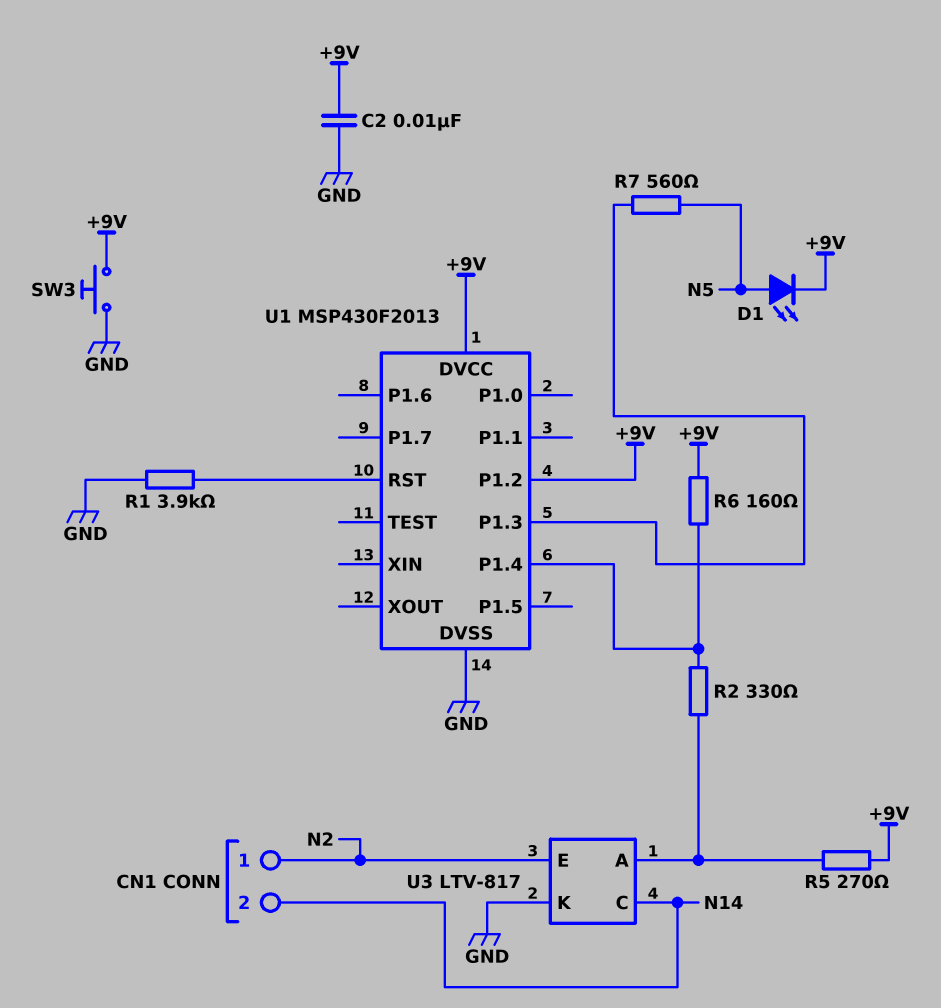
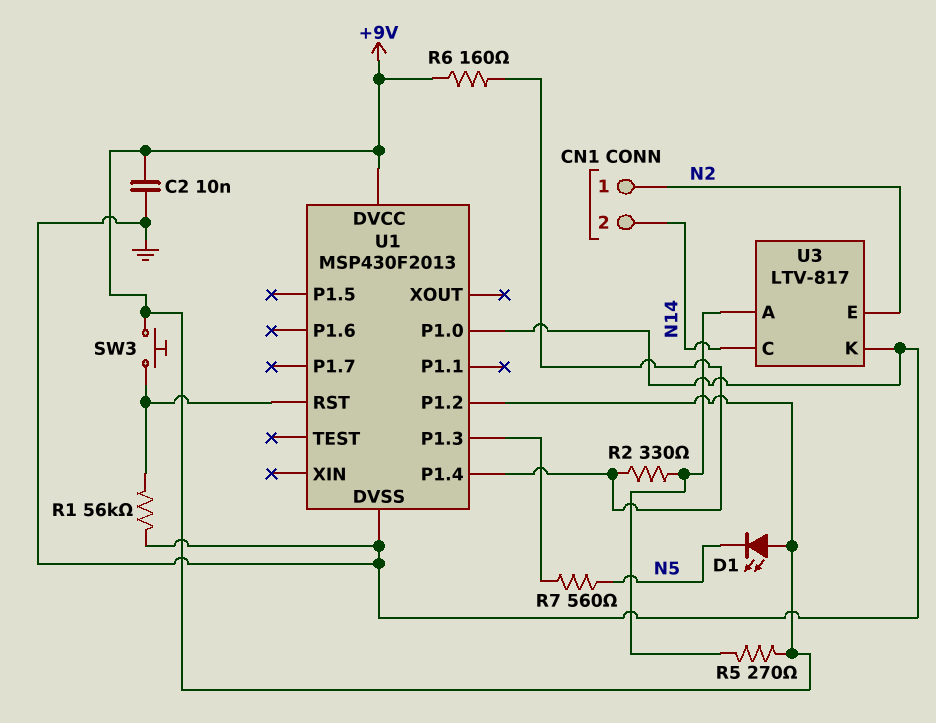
D1: LED (A N5, K +9V) -> LED (A +9V, K N5)
R1: 3.9k (GND, U1/RST) -> 56k (GND, U1/RST)
SW3: button (+9V, GND) -> button (+9V, U1/RST)
U1 pin P1.0: none -> GND

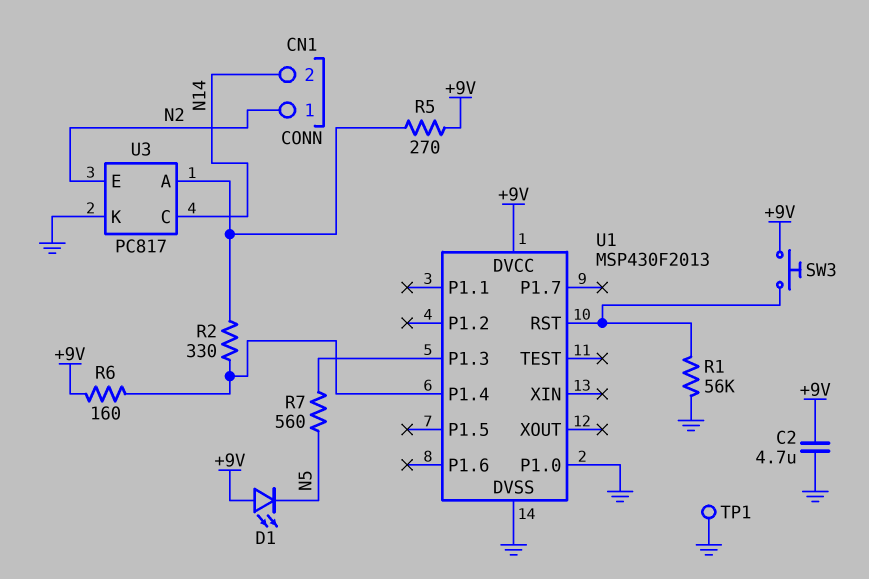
C2: 10nF (+9V, GND) -> 4.7uF (+9V, GND)
TP1: none -> test point (GND)
U1 pin P1.2: +9V -> none
U3: LTV-817 -> PC817

